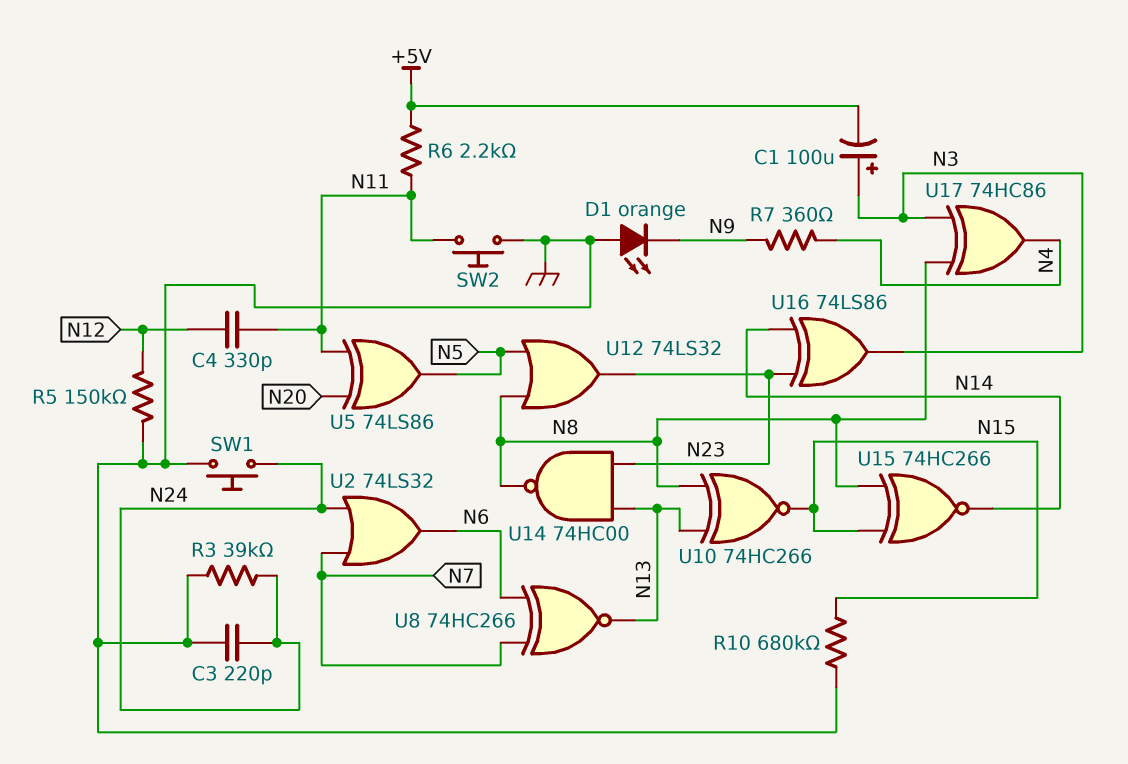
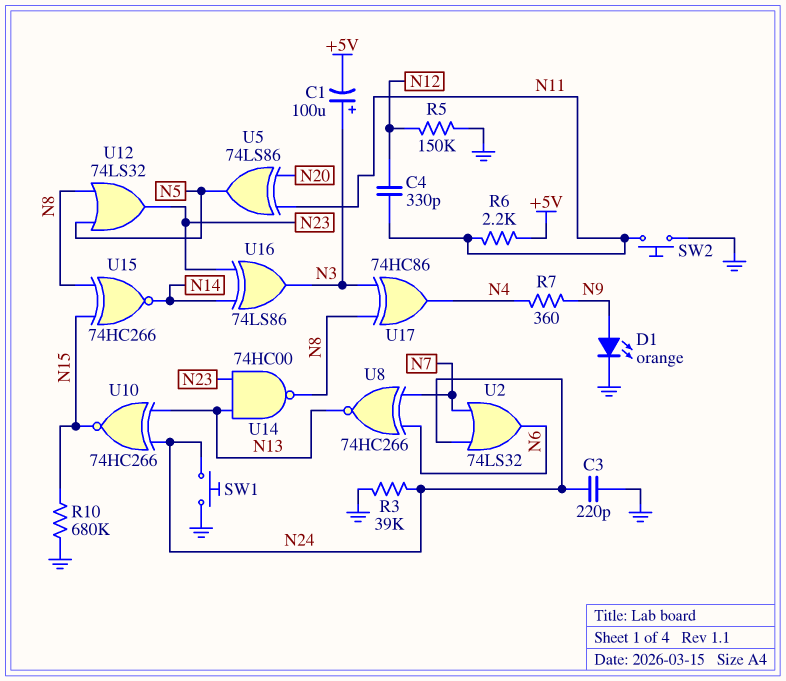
D1: LED orange (A GND, K N9) -> LED orange (A N9, K GND)
U10: XNOR 74HC266 (in N8, in N13, out N15) -> XNOR 74HC266 (in N13, in N24, out N15)

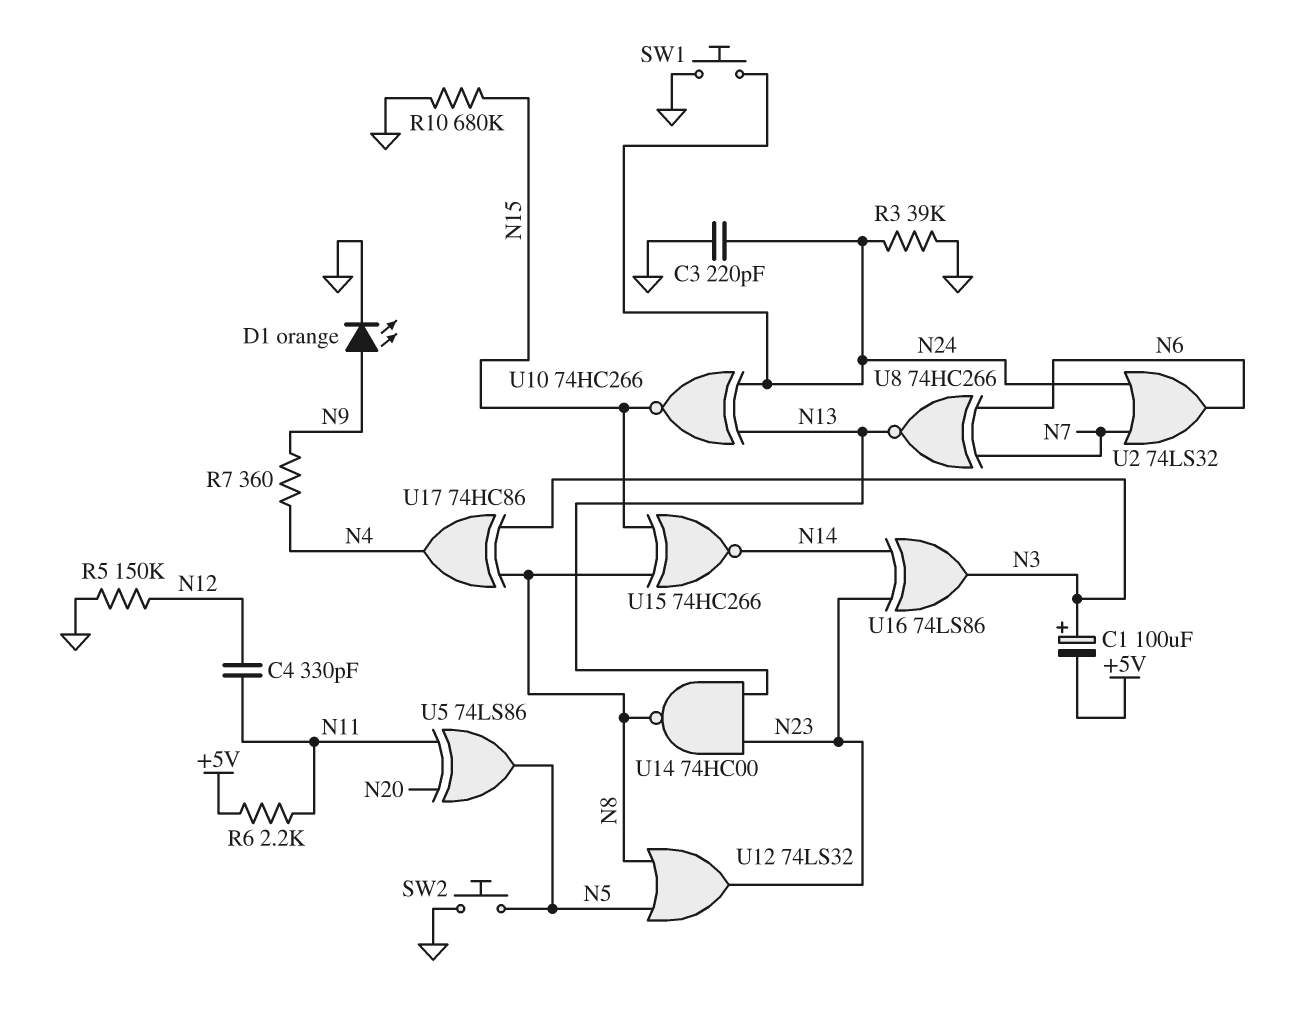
SW2: button (GND, N11) -> button (GND, N5)

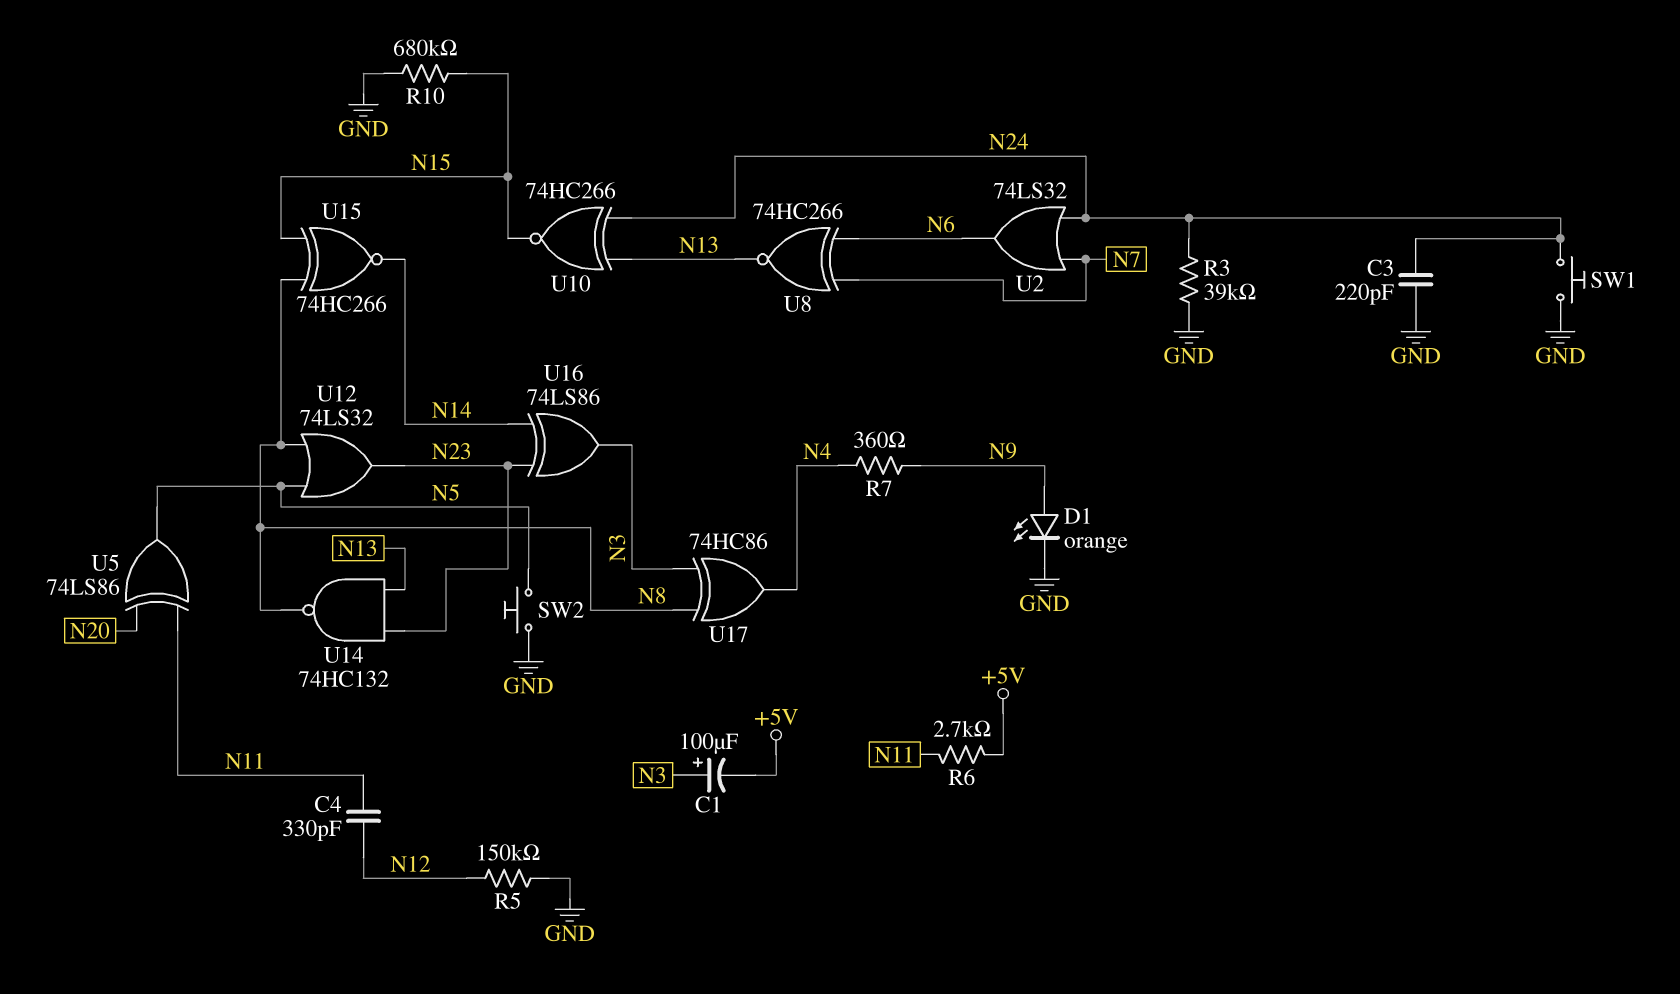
R6: 2.2k (+5V, N11) -> 2.7k (+5V, N11)
U14: NAND 74HC00 (in N13, in N23, out N8) -> NAND 74HC132 (in N13, in N23, out N8)

